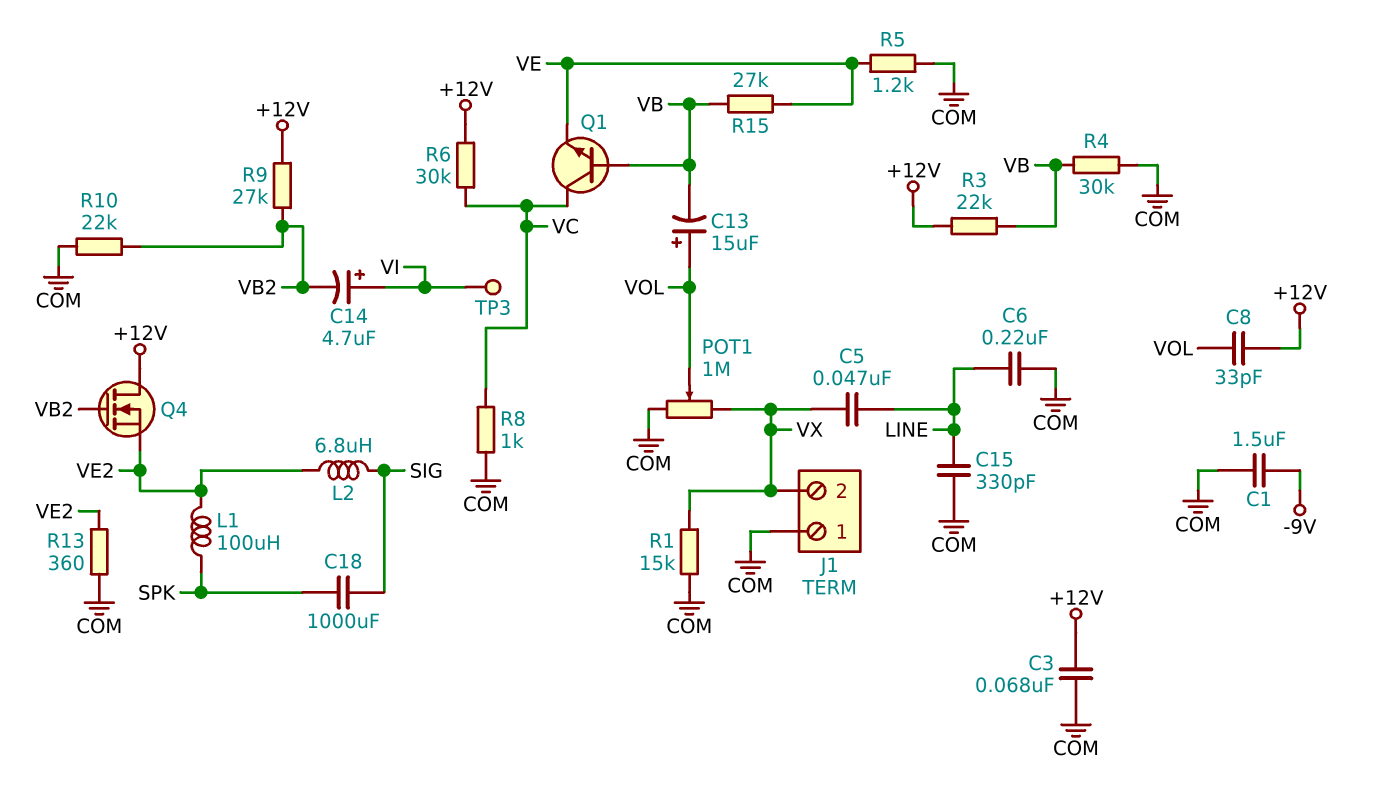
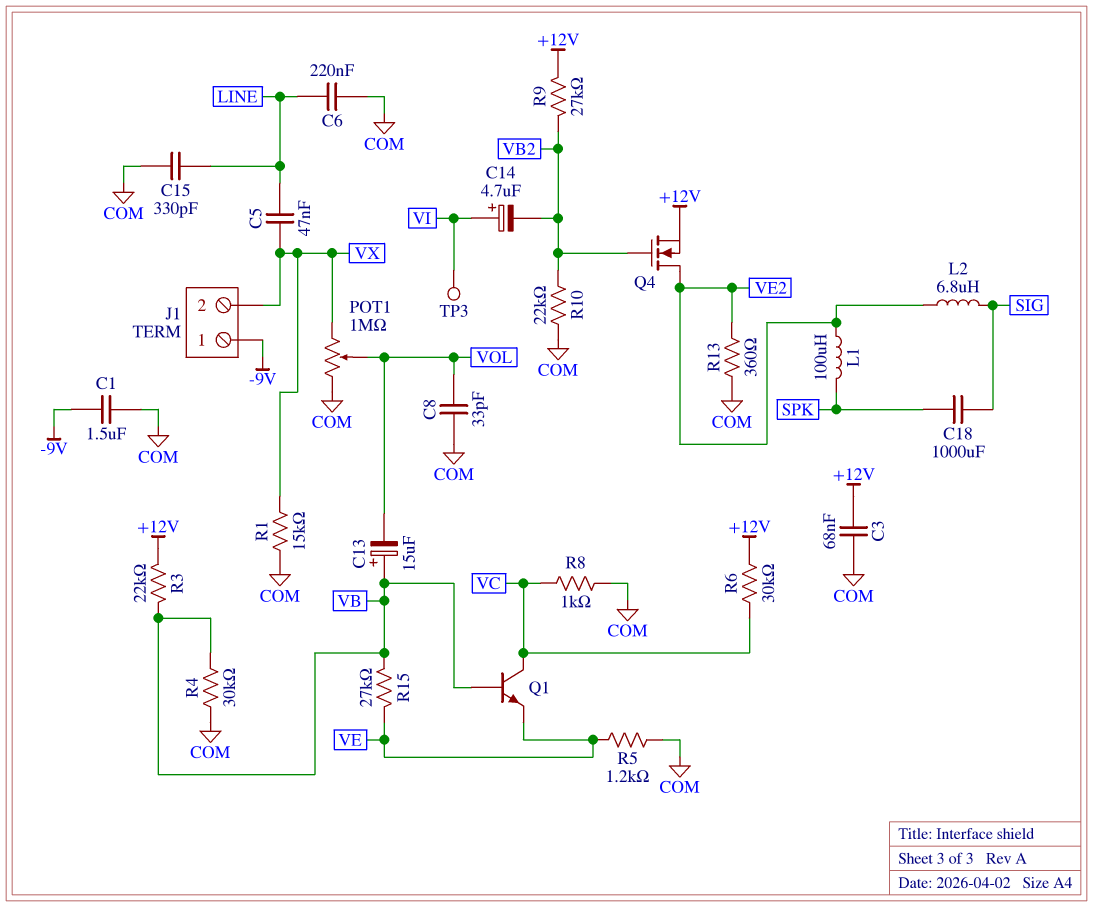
C8: 33pF (+12V, VOL) -> 33pF (COM, VOL)
C13: 15uF (plus VOL, minus VB) -> 15uF (plus VB, minus VOL)
J1 pin 1: COM -> -9V
Q4: NMOS (G VB2, D +12V, S VE2) -> NMOS (G VB2, D VE2, S +12V)

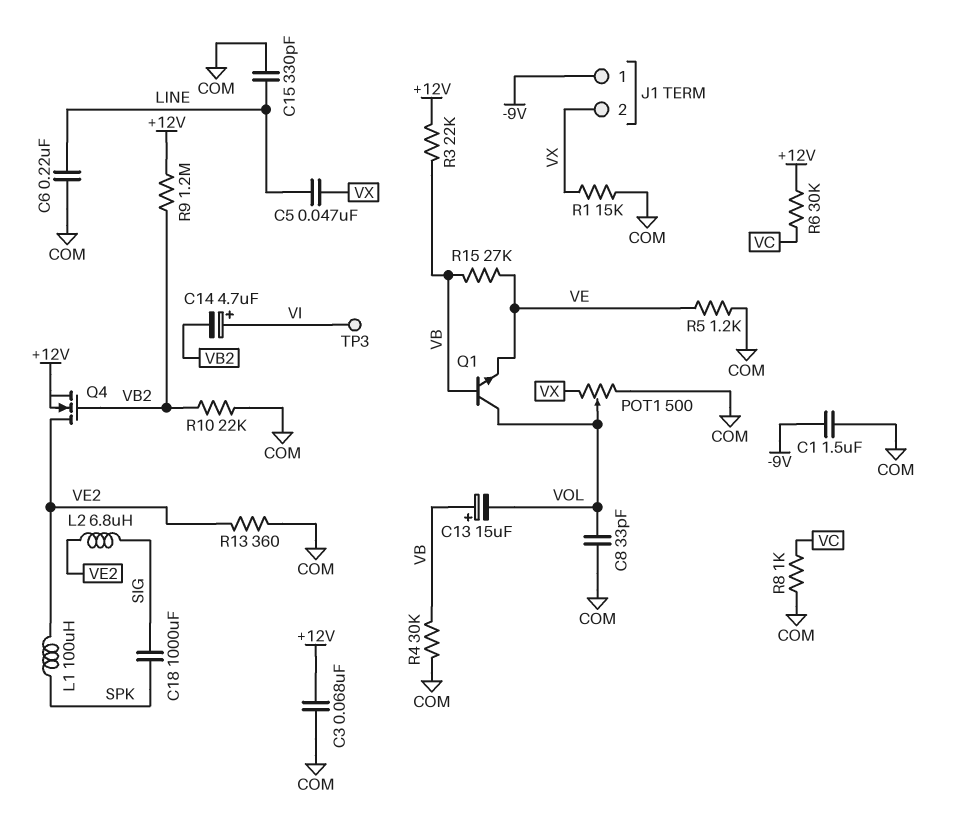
POT1: 1M (COM, VX, wiper VOL) -> 500 (COM, VX, wiper VOL)
Q1: NPN (B VB, C VC, E VE) -> NPN (B VB, C VOL, E VE)
R9: 27k (+12V, VB2) -> 1.2M (+12V, VB2)

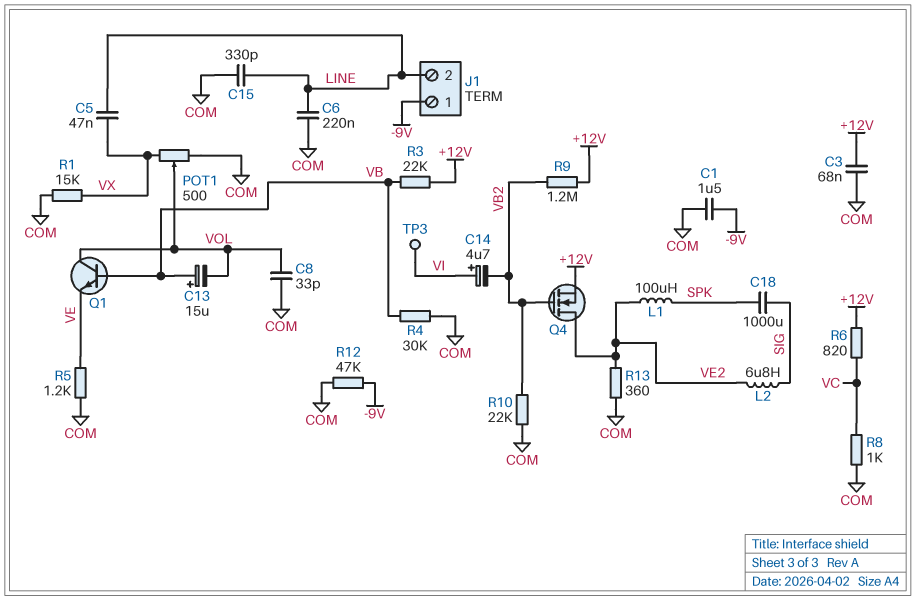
J1 pin 2: VX -> LINE
R6: 30k (+12V, VC) -> 820 (+12V, VC)
R12: none -> 47k (-9V, COM)
R15: 27k (VB, VE) -> none

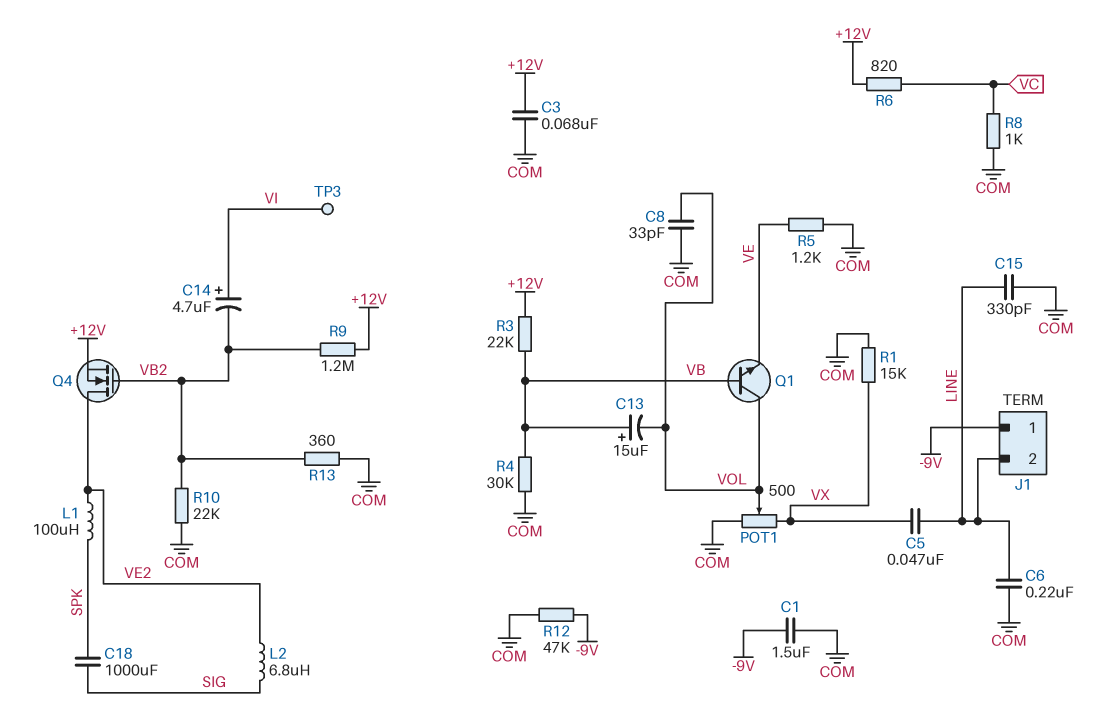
R13: 360 (COM, VE2) -> 360 (COM, VB2)

